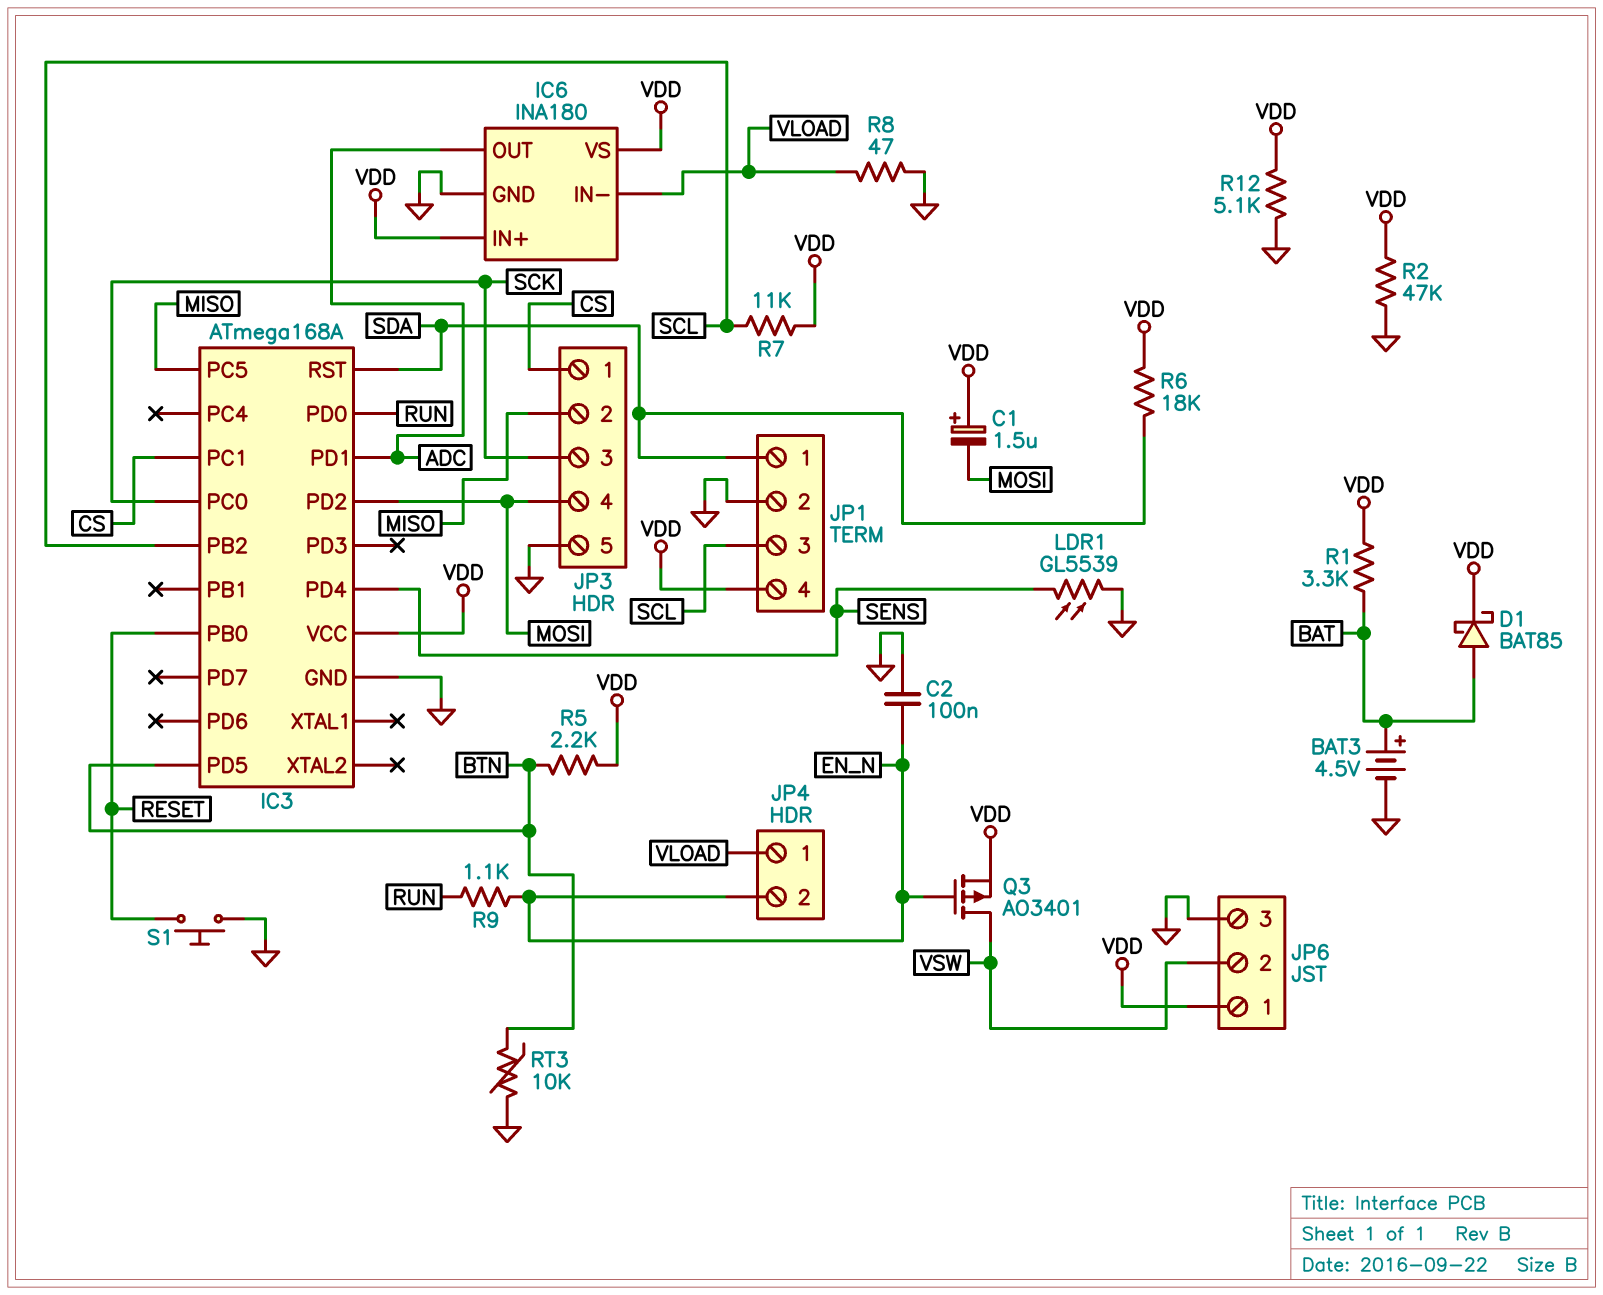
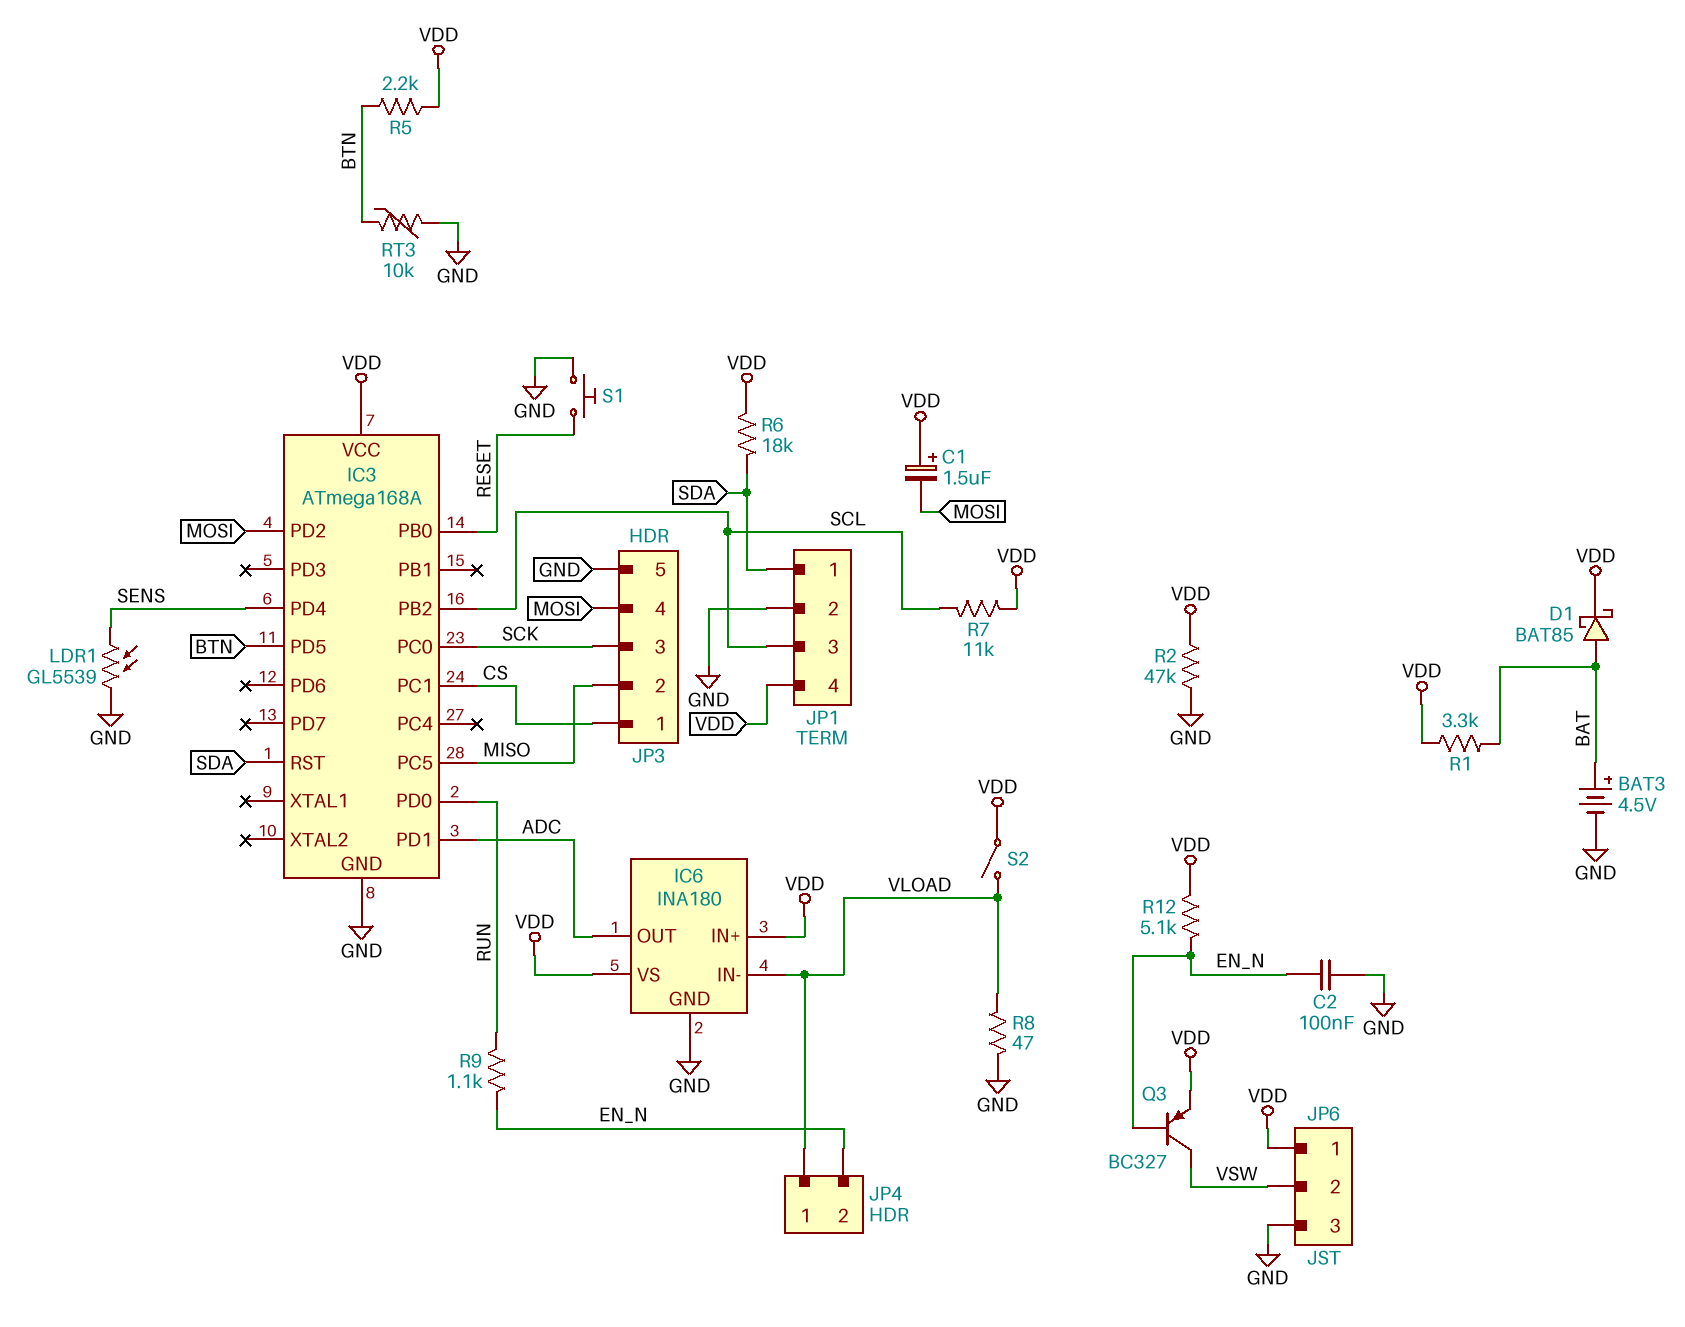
Q3: PMOS AO3401 (G EN_N, D VSW, S VDD) -> PNP BC327 (B EN_N, C VSW, E VDD)
R12: 5.1k (GND, VDD) -> 5.1k (EN_N, VDD)
S2: none -> switch (VDD, VLOAD)

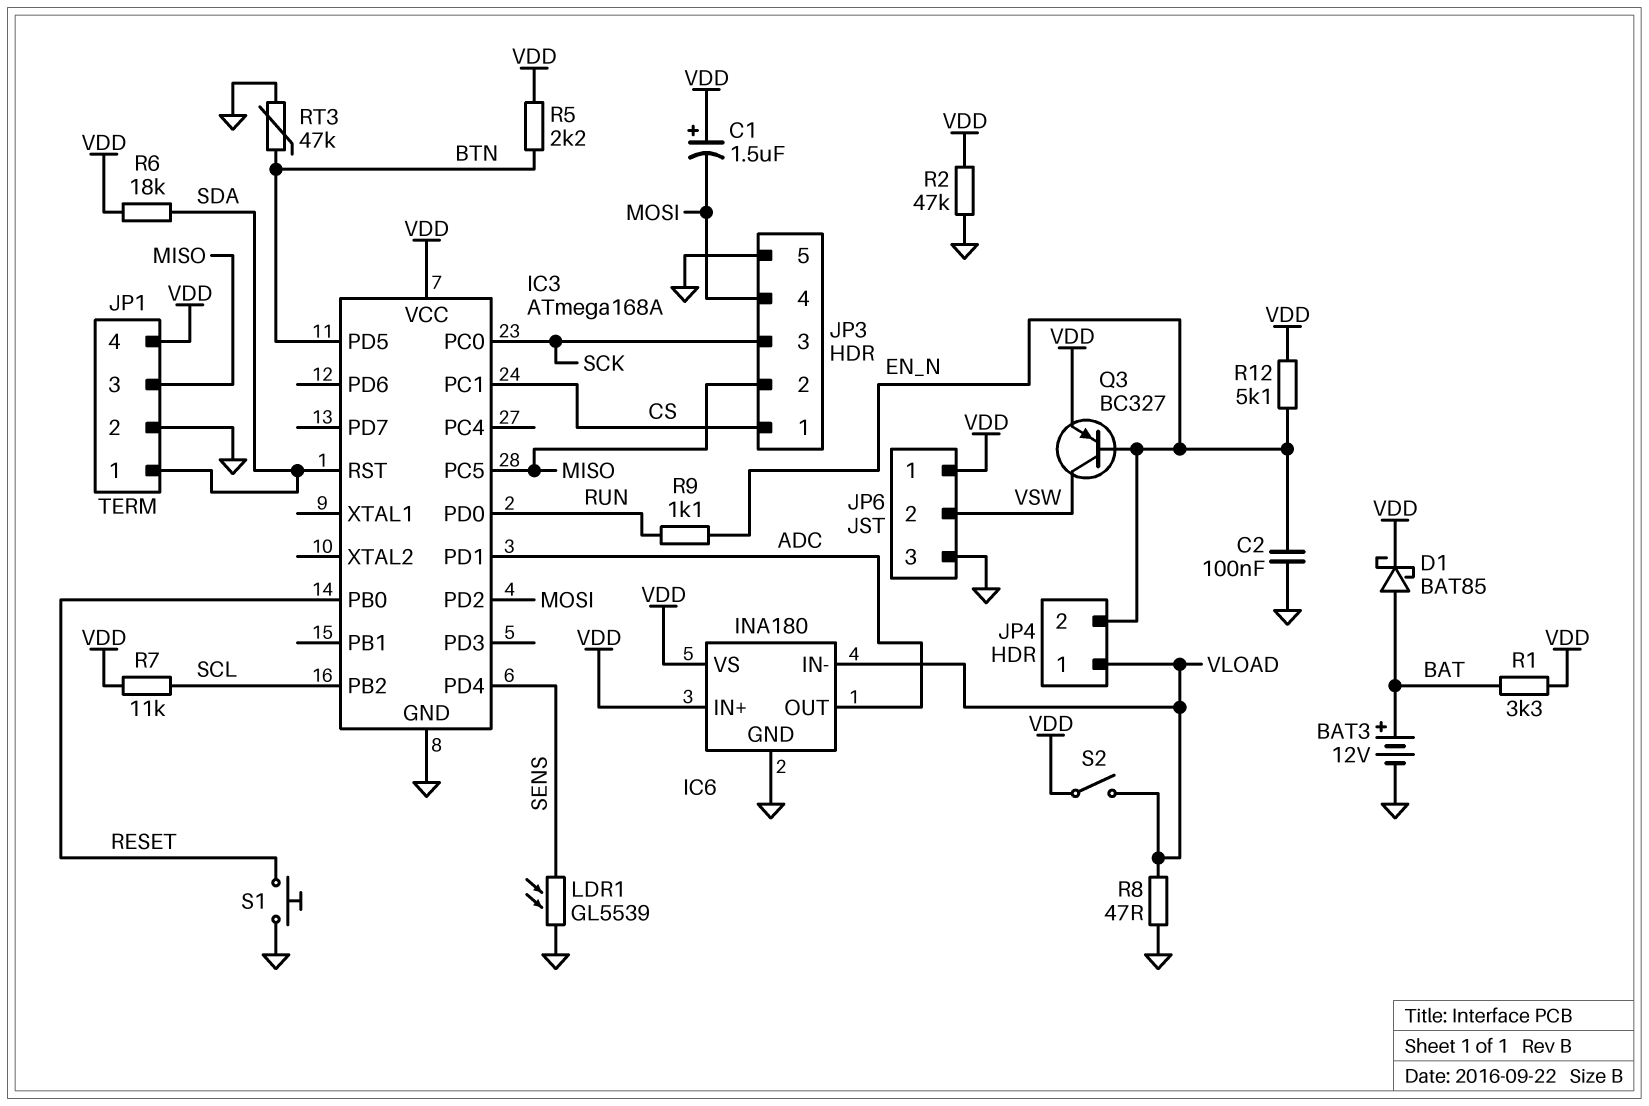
BAT3: 4.5V (plus BAT, minus GND) -> 12V (plus BAT, minus GND)
JP1 pin 3: SCL -> MISO
RT3: 10k (BTN, GND) -> 47k (BTN, GND)

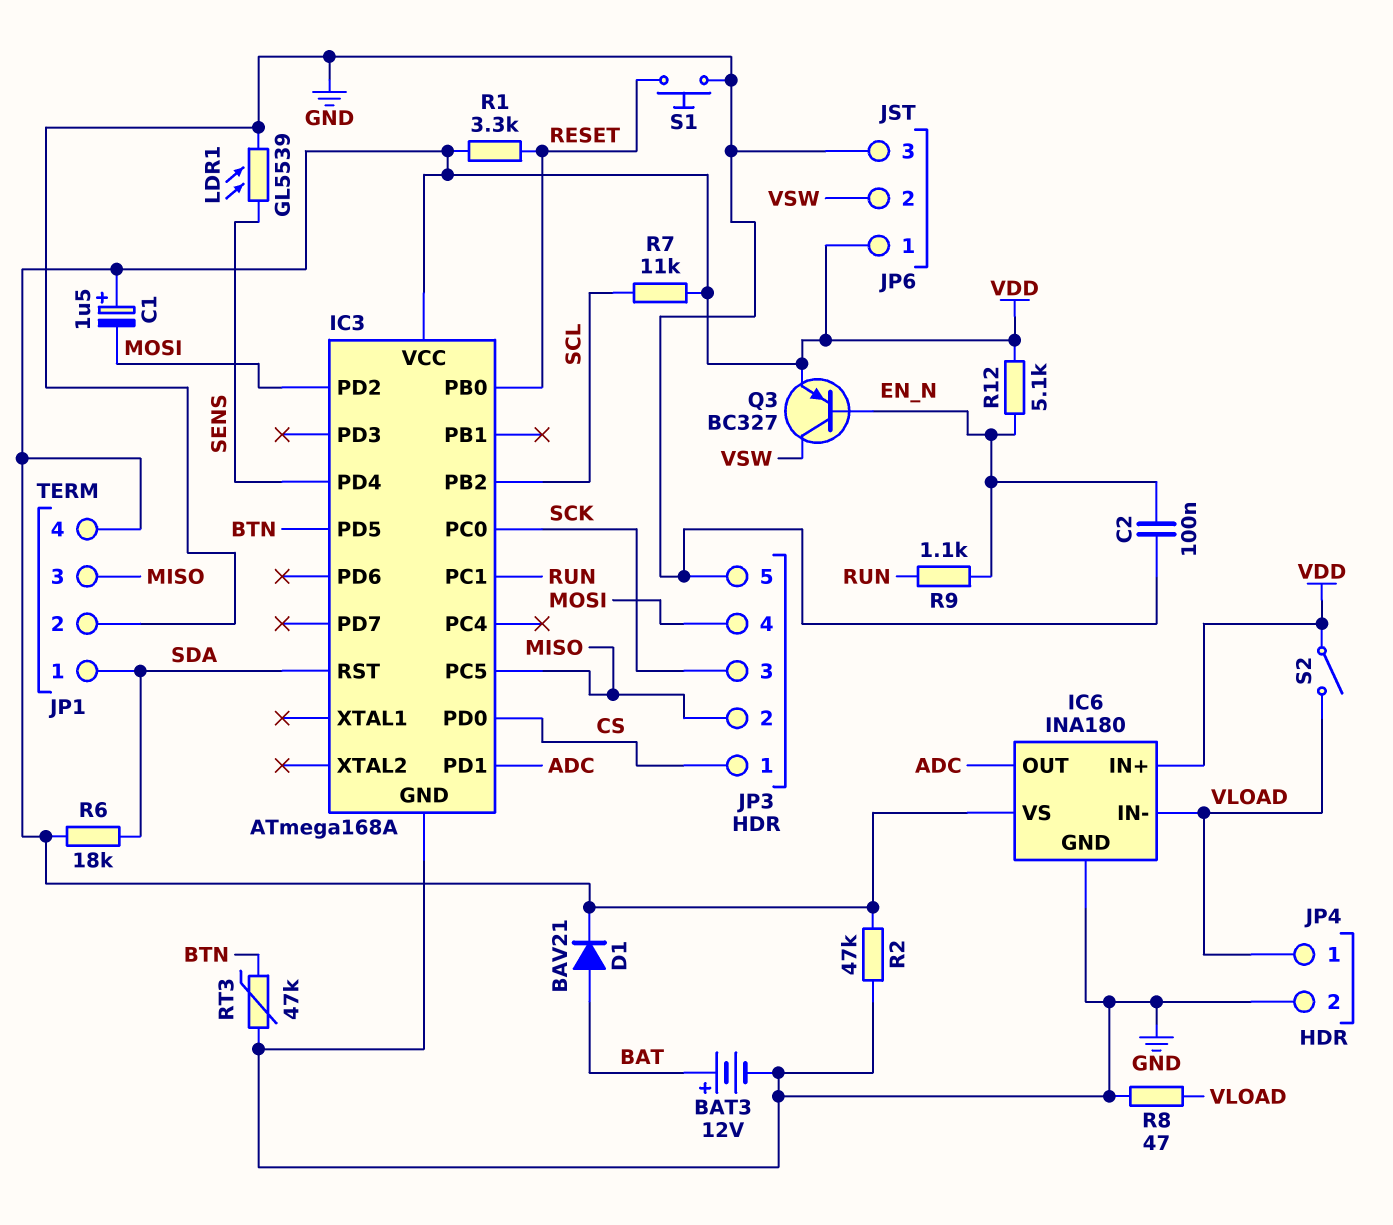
D1: schottky BAT85 (A BAT, K VDD) -> diode BAV21 (A BAT, K VDD)
IC3 pin PC1: CS -> RUN
IC3 pin PD0: RUN -> CS
JP4 pin 2: EN_N -> GND
R1: 3.3k (BAT, VDD) -> 3.3k (RESET, VDD)
R5: 2.2k (BTN, VDD) -> none

